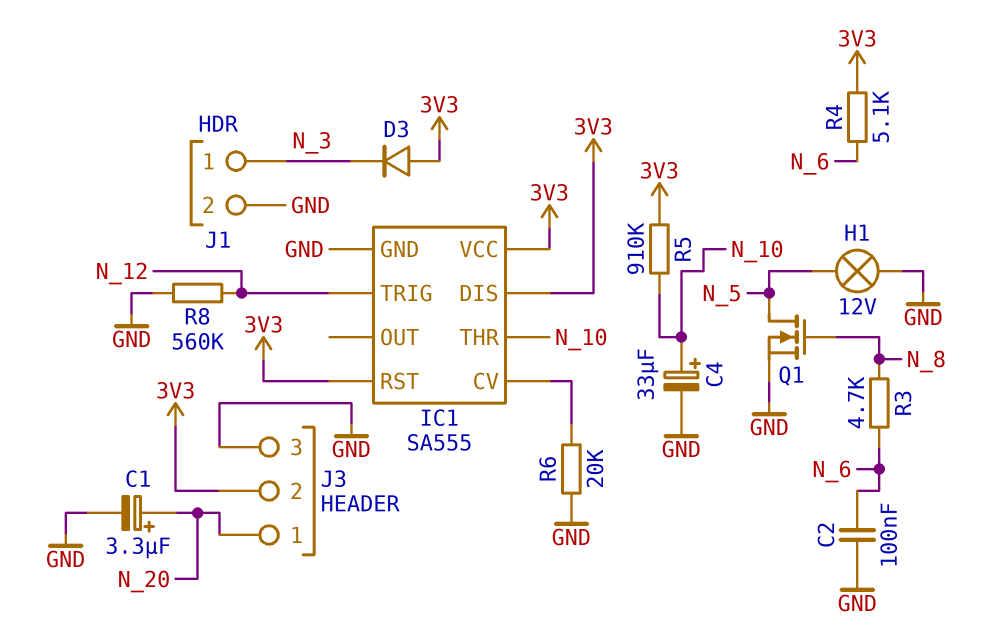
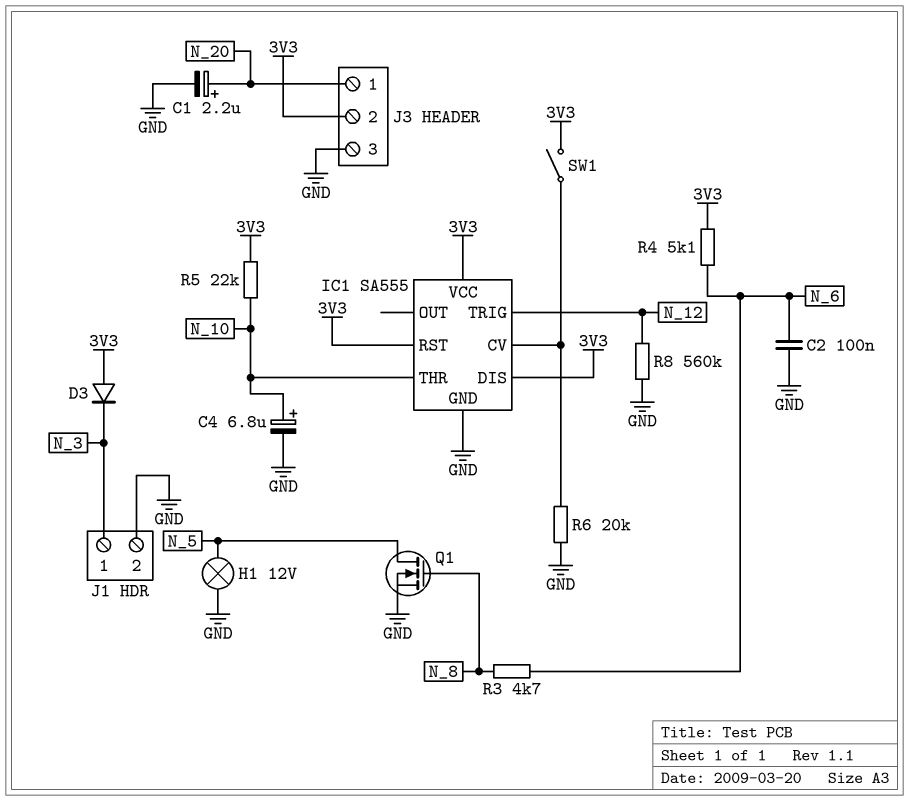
C1: 3.3uF (plus N_20, minus GND) -> 2.2uF (plus N_20, minus GND)
C4: 33uF (plus N_10, minus GND) -> 6.8uF (plus N_10, minus GND)
R5: 910k (3V3, N_10) -> 22k (3V3, N_10)
SW1: none -> switch (3V3, IC1/CV)

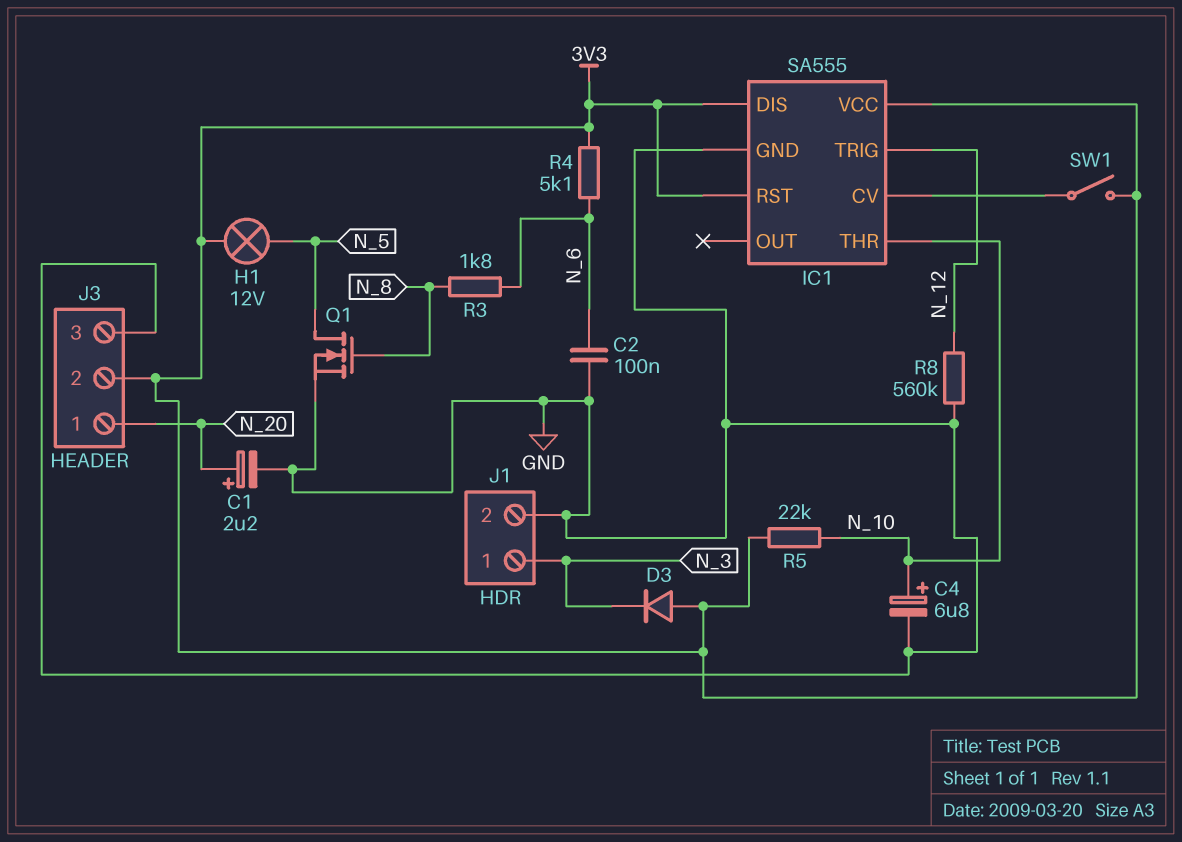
H1: lamp 12V (GND, N_5) -> lamp 12V (3V3, N_5)
R3: 4.7k (N_6, N_8) -> 1.8k (N_6, N_8)
R6: 20k (GND, IC1/CV) -> none

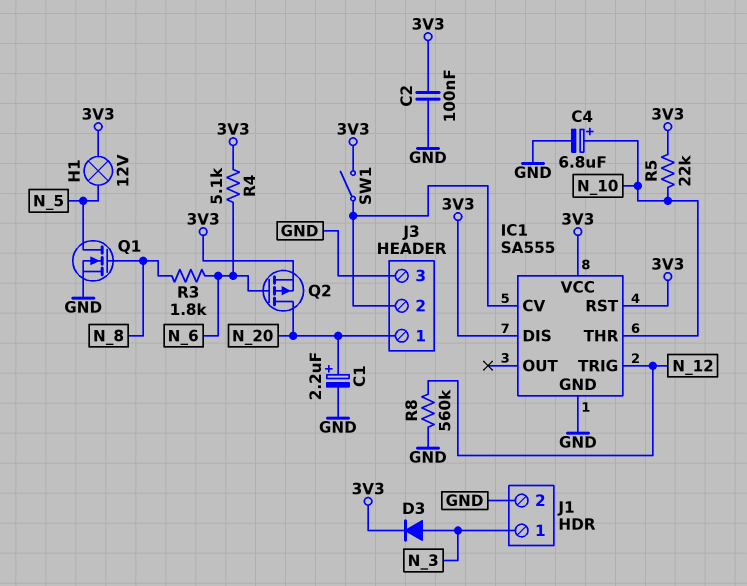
C2: 100nF (GND, N_6) -> 100nF (3V3, GND)
D3: diode (A 3V3, K N_3) -> diode (A N_3, K 3V3)
J3 pin 2: 3V3 -> IC1/CV
Q2: none -> PMOS (G N_6, D N_20, S 3V3)

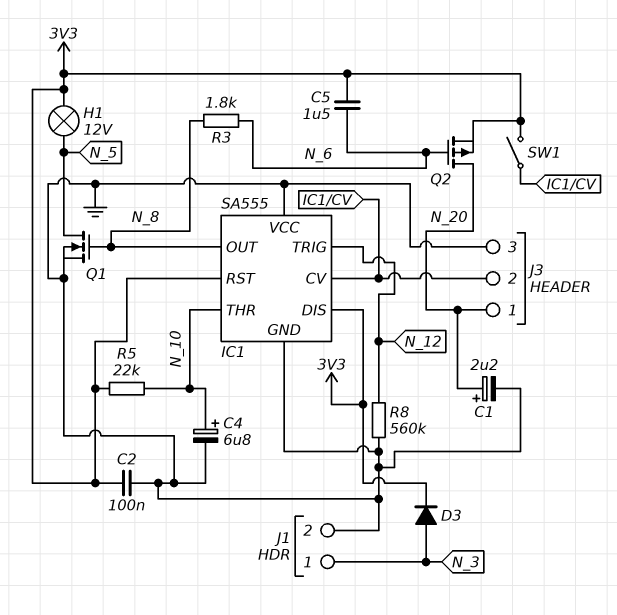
C5: none -> 1.5uF (3V3, N_6)
IC1 pin OUT: none -> N_8
IC1 pin VCC: 3V3 -> GND
R4: 5.1k (3V3, N_6) -> none

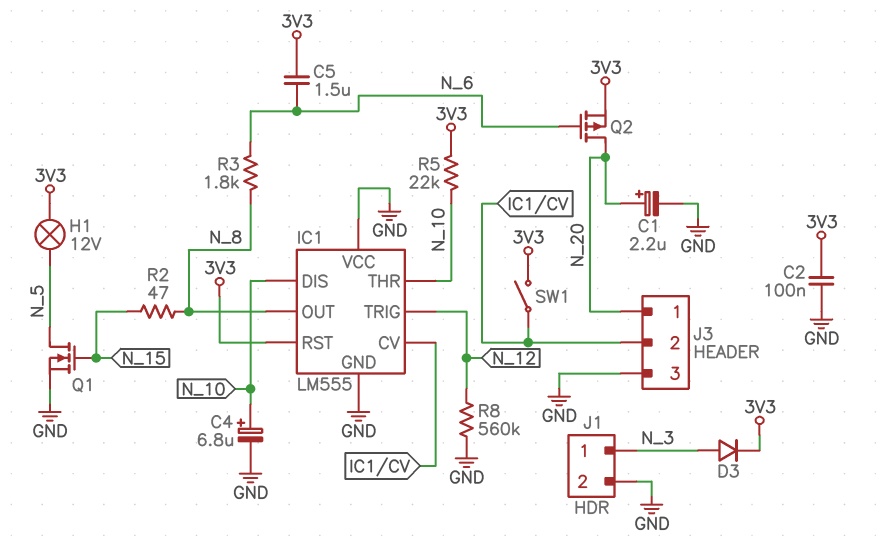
IC1: SA555 -> LM555
IC1 pin DIS: 3V3 -> N_10
Q1: NMOS (G N_8, D N_5, S GND) -> NMOS (G N_15, D N_5, S GND)
R2: none -> 47 (N_8, N_15)

